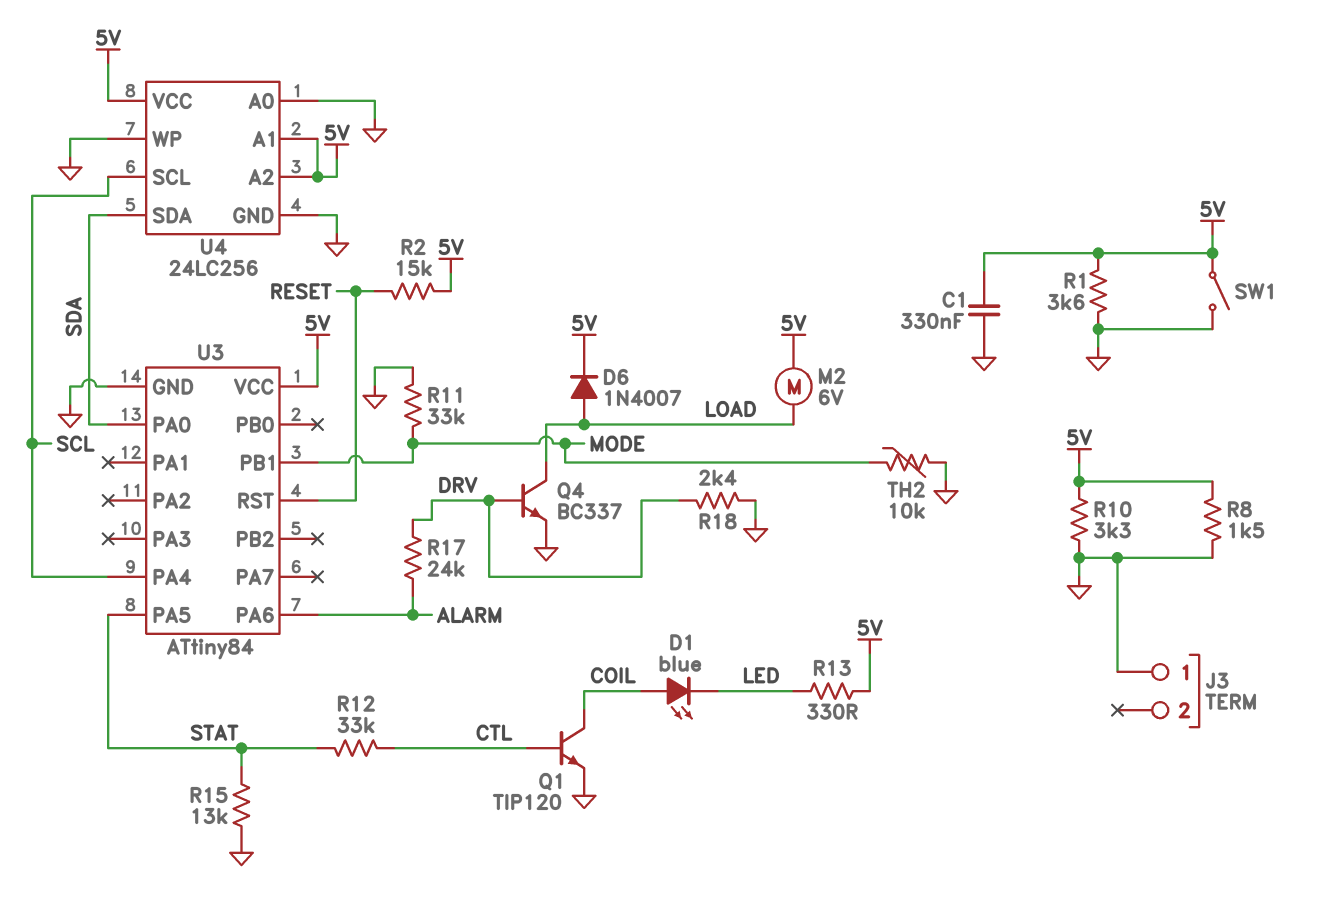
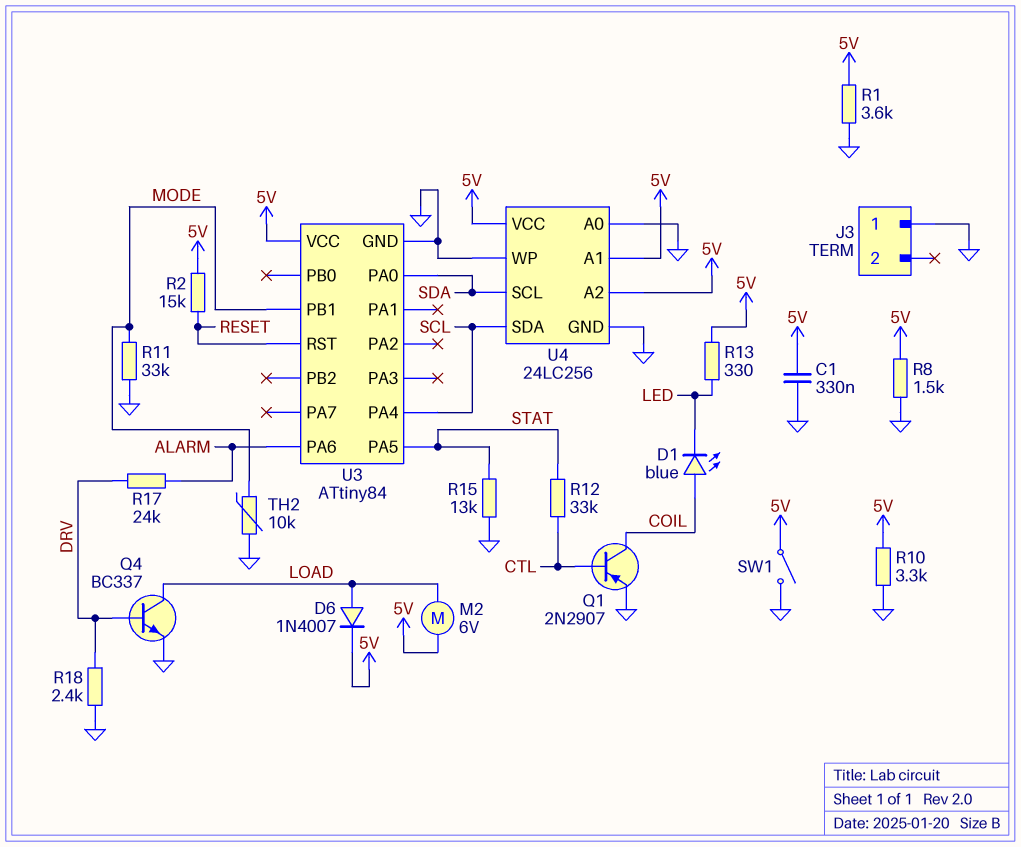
Q1: NPN TIP120 (B CTL, C COIL, E GND) -> PNP 2N2907 (B CTL, C COIL, E GND)
U4 pin SCL: SCL -> SDA
U4 pin SDA: SDA -> SCL

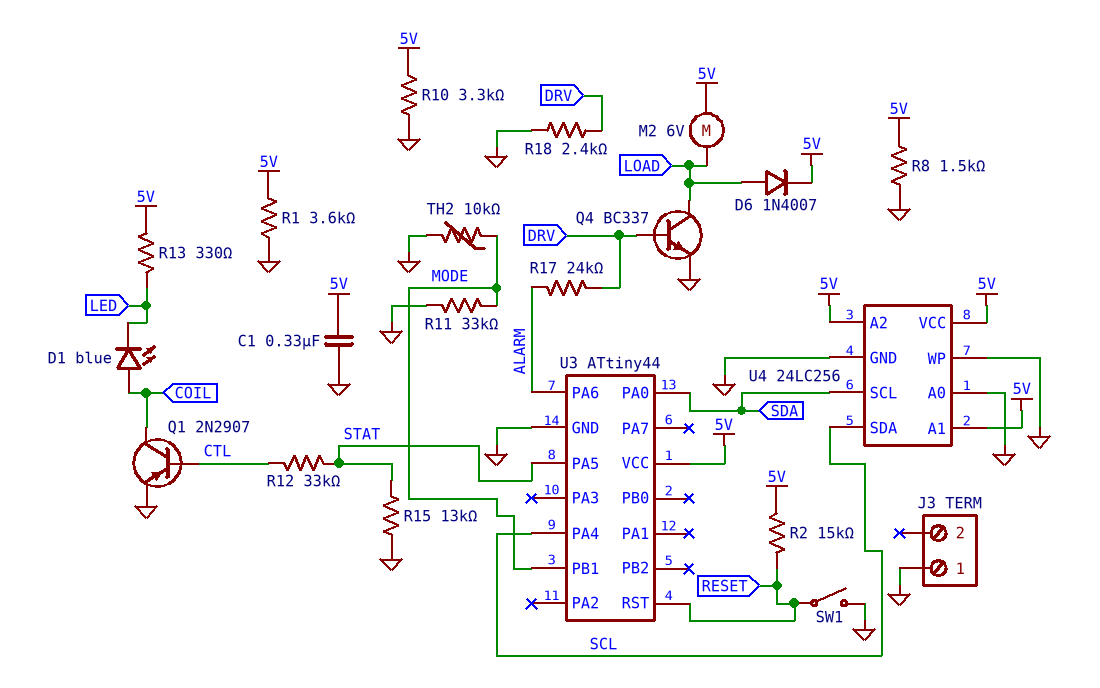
SW1: switch (5V, GND) -> switch (GND, RESET)
U3: ATtiny84 -> ATtiny44

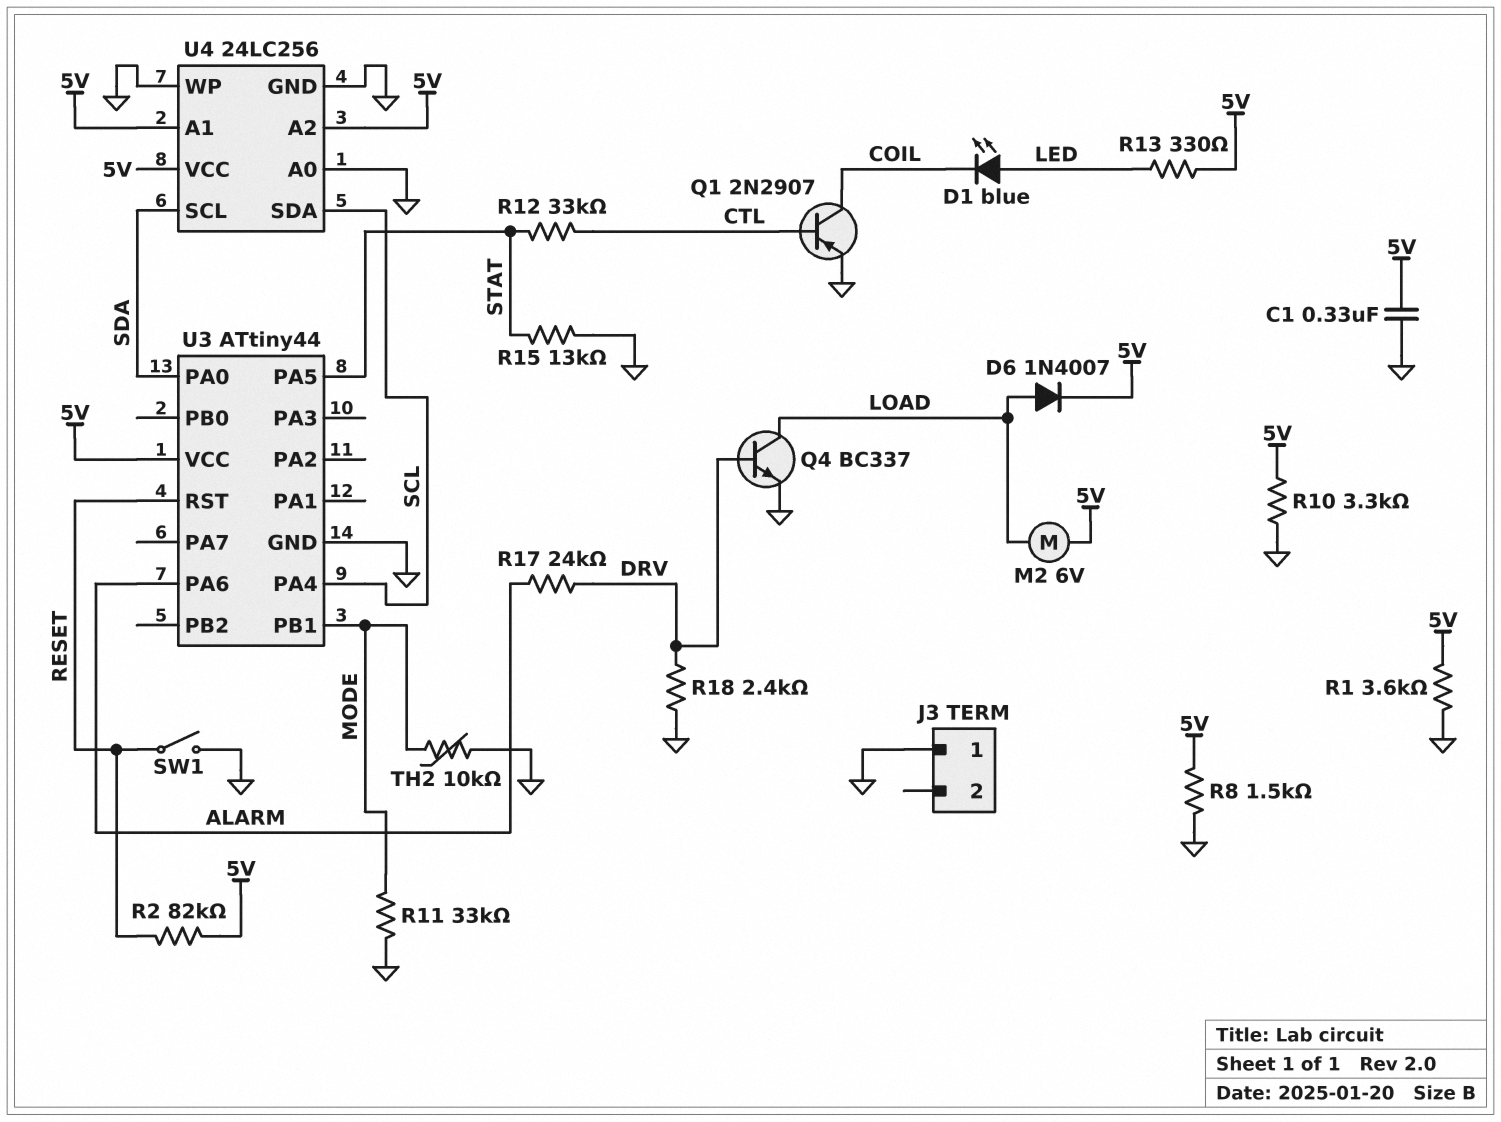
D1: LED blue (A COIL, K LED) -> LED blue (A LED, K COIL)
R2: 15k (5V, RESET) -> 82k (5V, RESET)

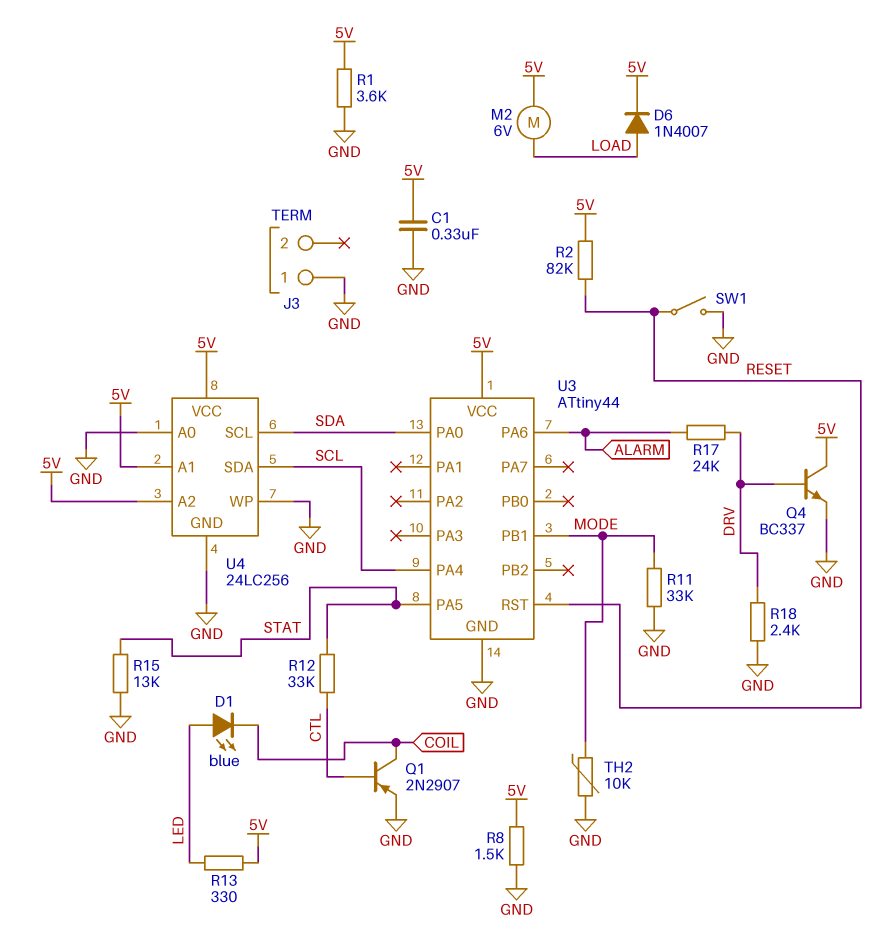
Q4: NPN BC337 (B DRV, C LOAD, E GND) -> NPN BC337 (B DRV, C 5V, E GND)
R10: 3.3k (5V, GND) -> none

